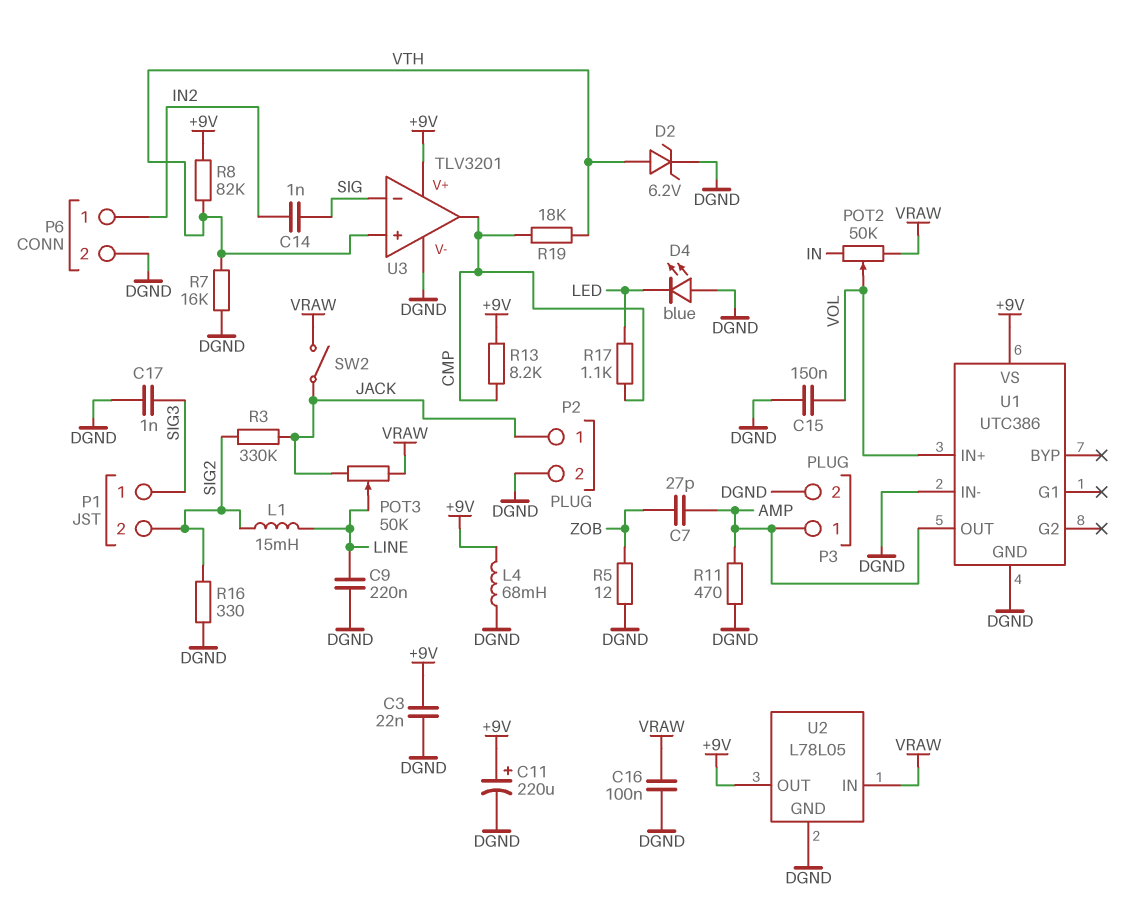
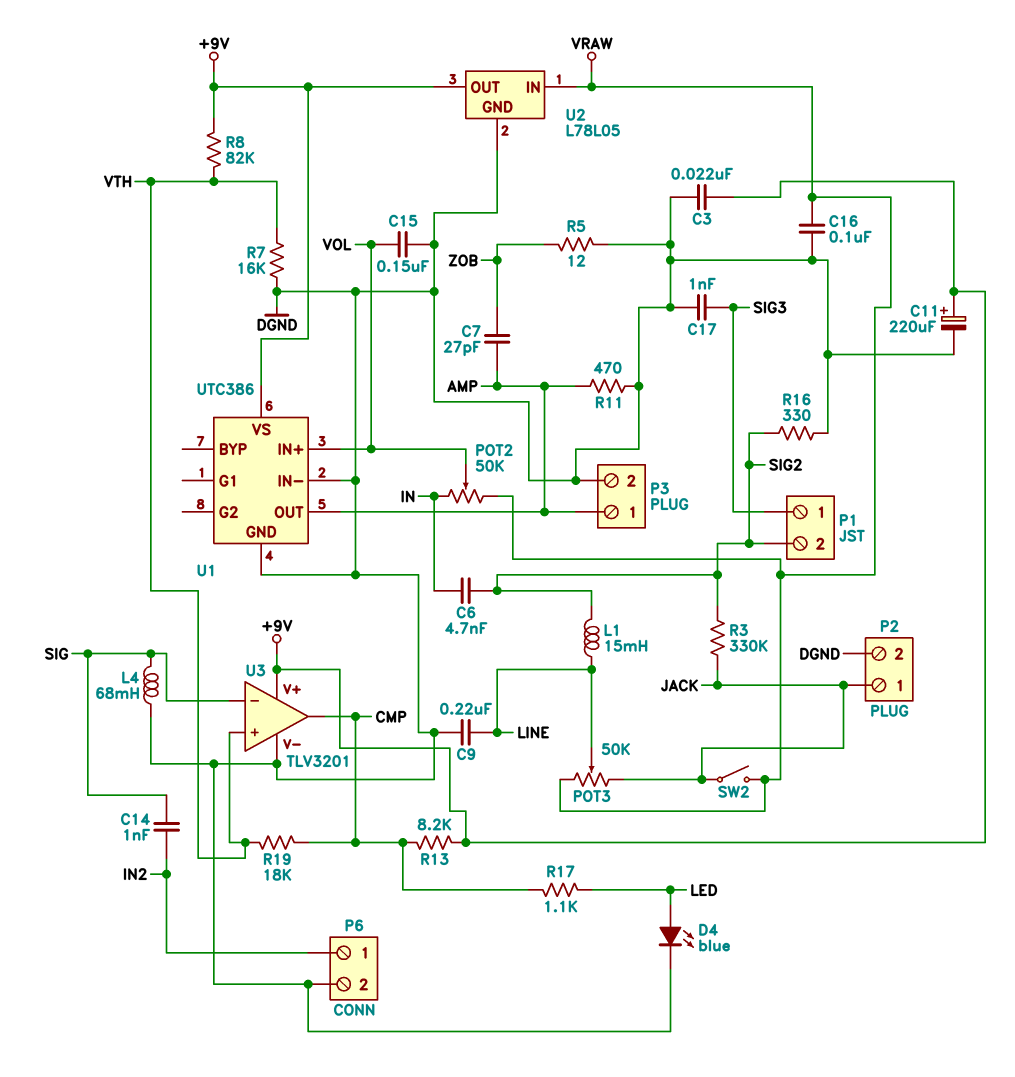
C6: none -> 4.7nF (IN, SIG2)
D2: zener 6.2V (A VTH, K DGND) -> none
D4: LED blue (A DGND, K LED) -> LED blue (A LED, K DGND)
L4: 68mH (+9V, DGND) -> 68mH (DGND, SIG)

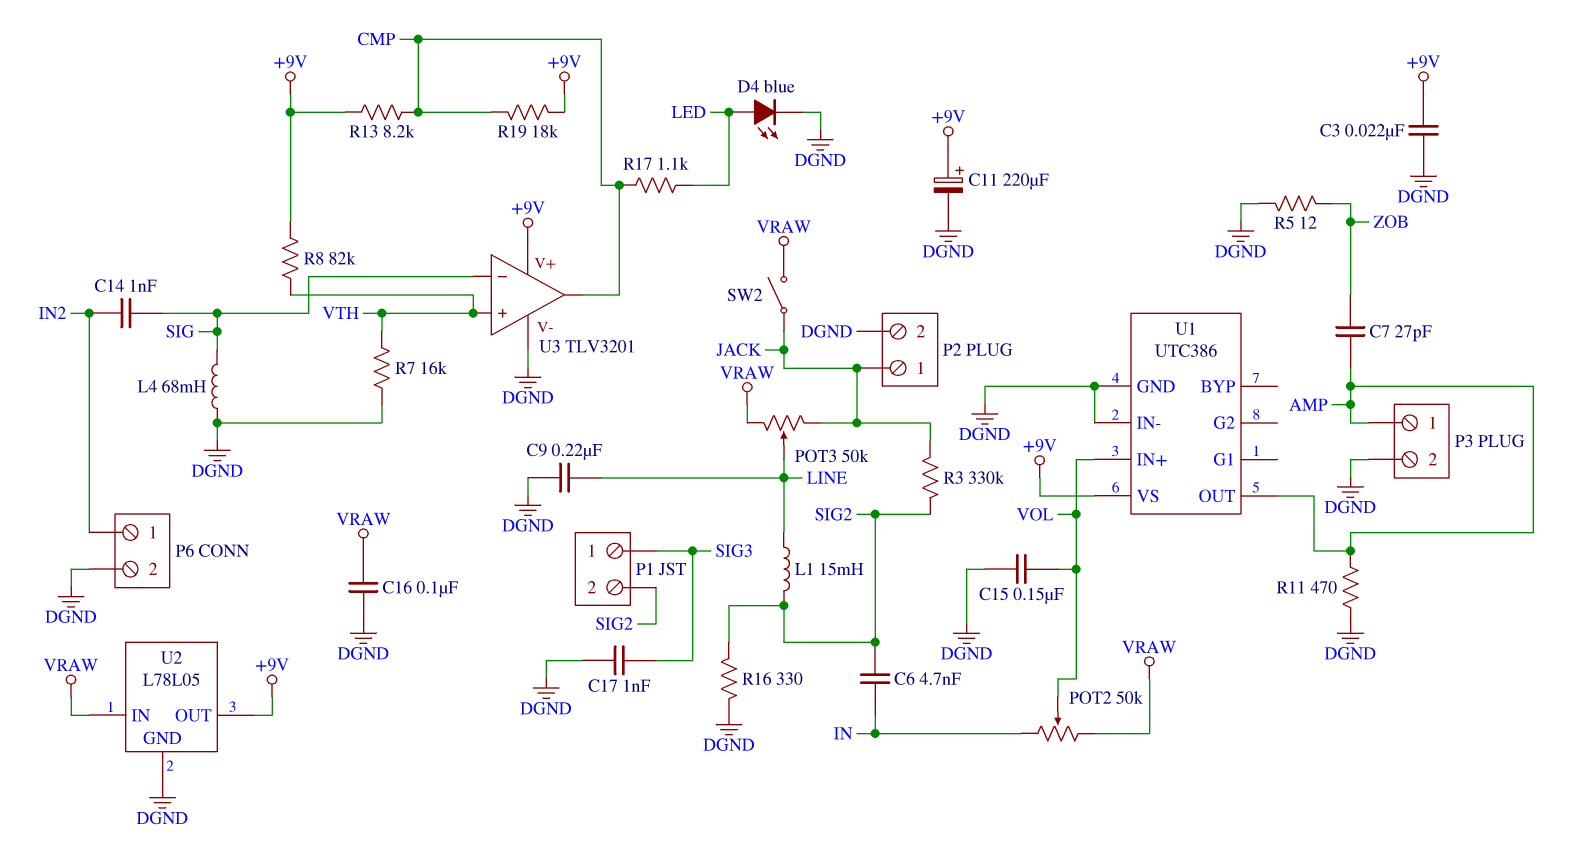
R19: 18k (CMP, VTH) -> 18k (+9V, CMP)

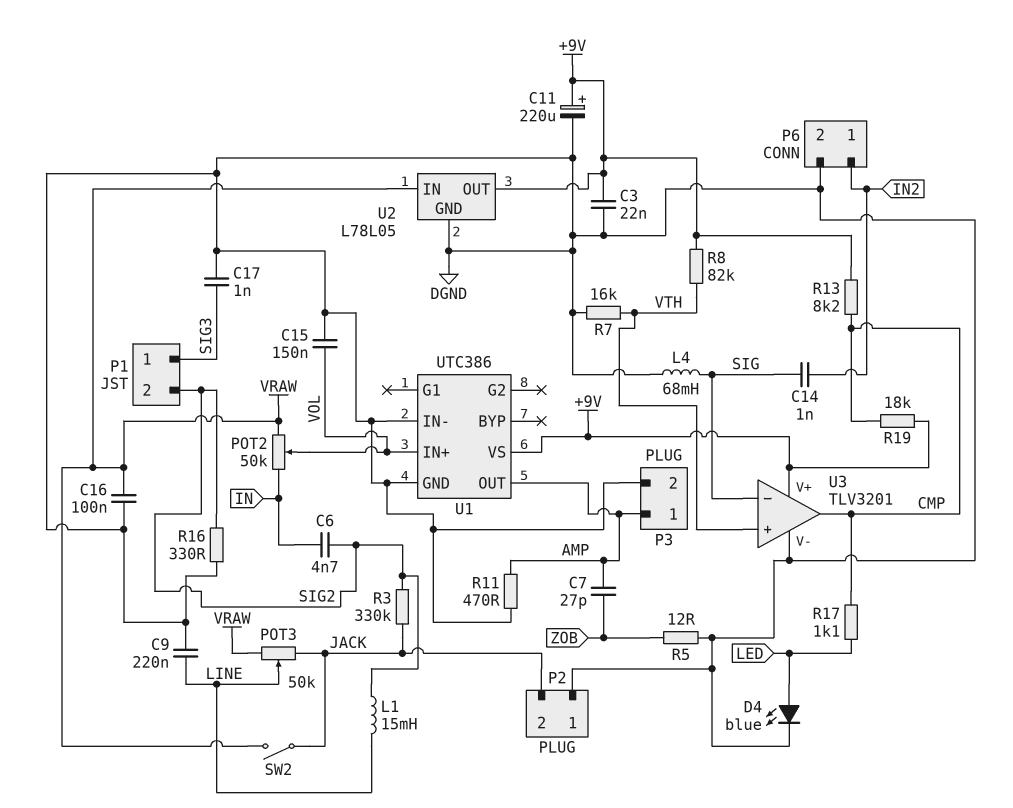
P2 pin 1: JACK -> DGND
P2 pin 2: DGND -> JACK

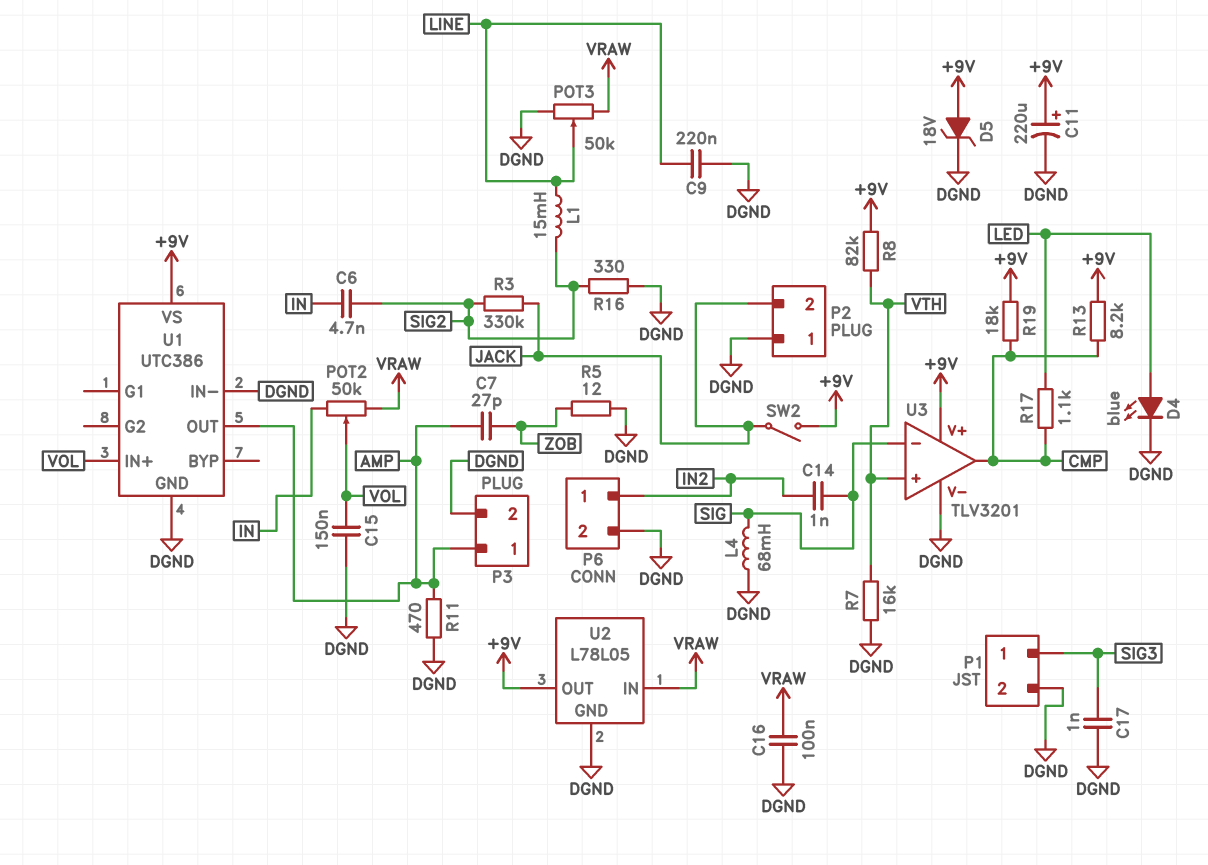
C3: 22nF (+9V, DGND) -> none
D5: none -> zener 18V (A +9V, K DGND)
P1 pin 2: SIG2 -> DGND
POT3: 50k (JACK, VRAW, wiper LINE) -> 50k (DGND, VRAW, wiper LINE)
SW2: switch (JACK, VRAW) -> switch (+9V, JACK)

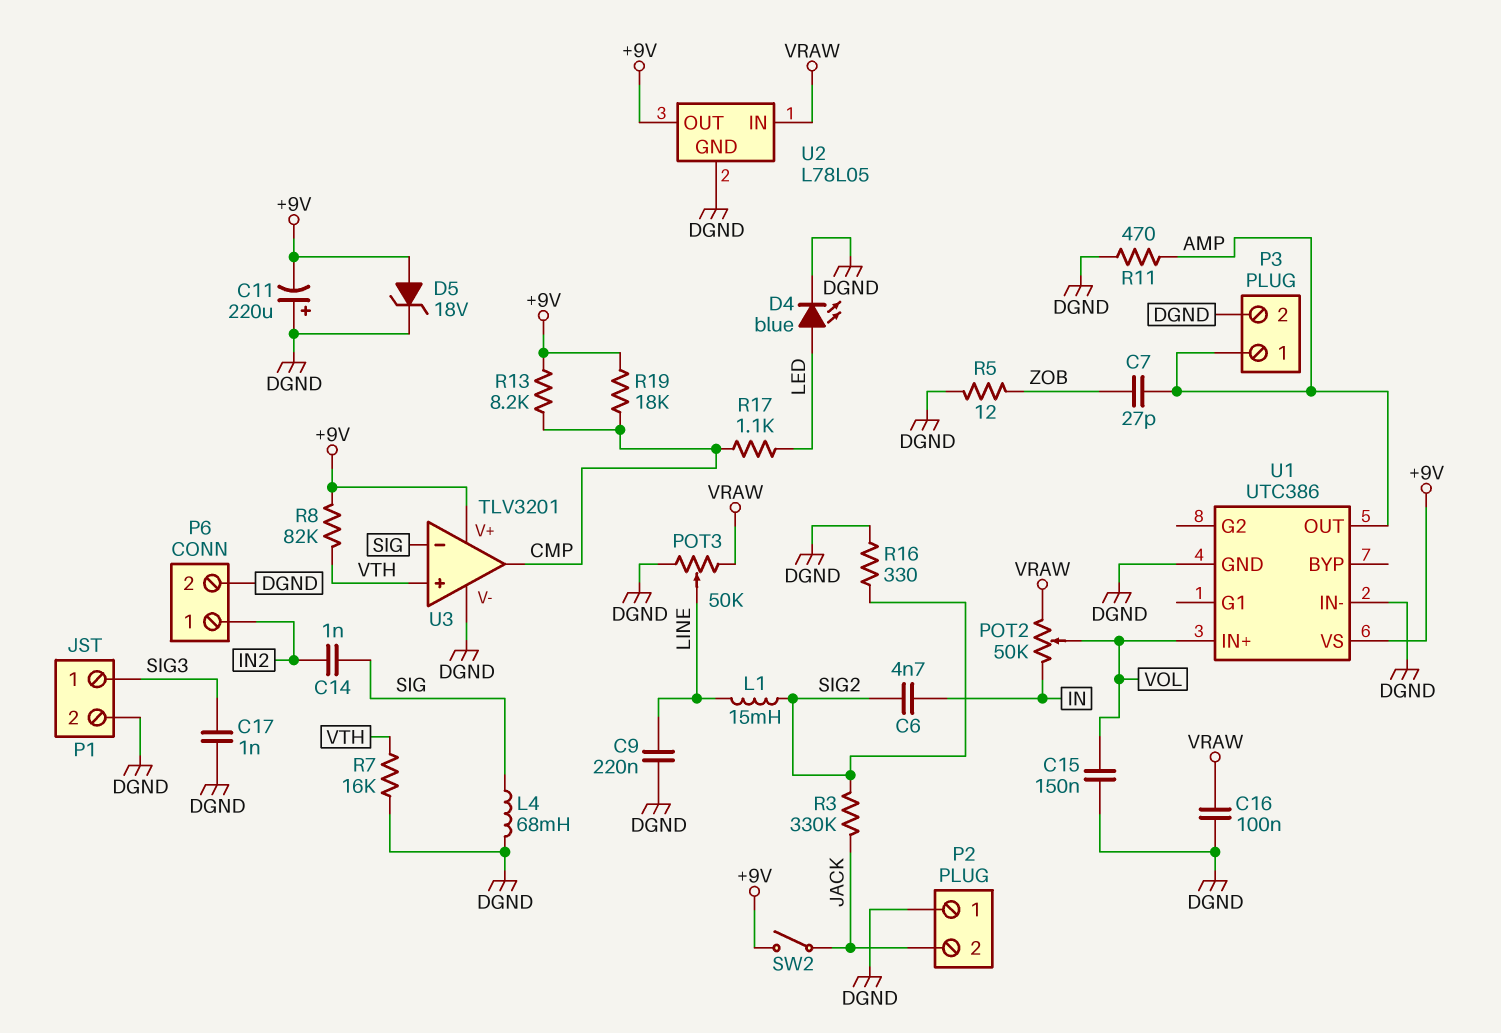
C11: 220uF (plus +9V, minus DGND) -> 220uF (plus DGND, minus +9V)

